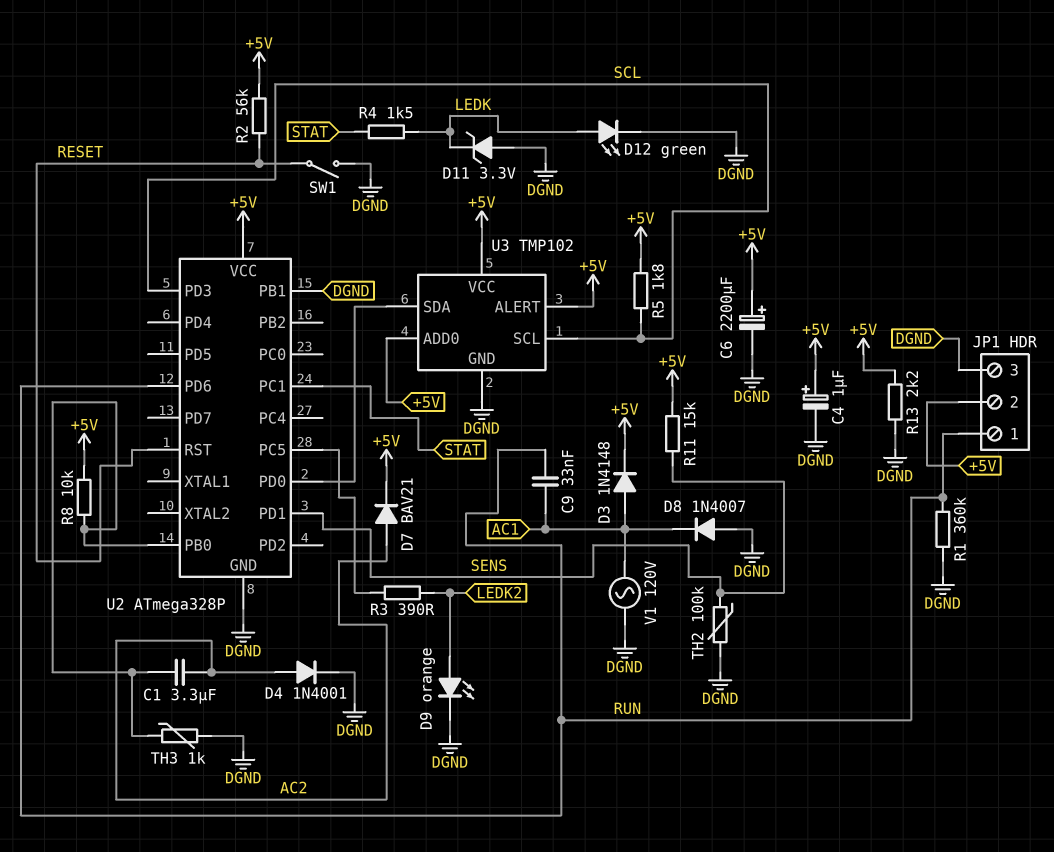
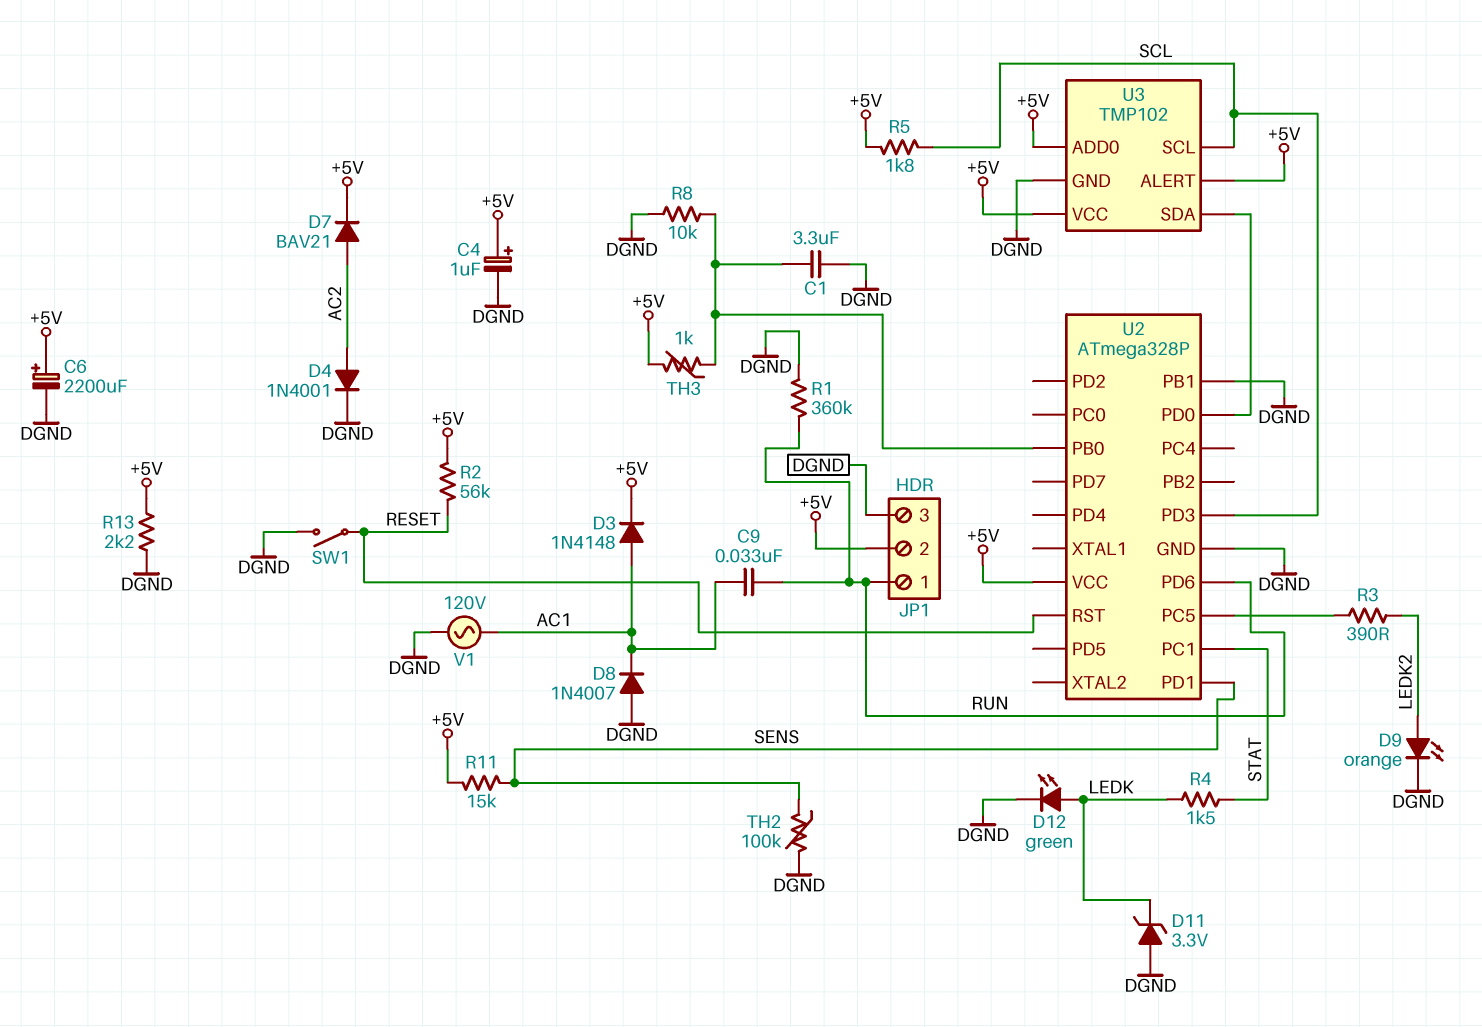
C1: 3.3uF (AC2, U2/PB0) -> 3.3uF (DGND, U2/PB0)
R8: 10k (+5V, U2/PB0) -> 10k (DGND, U2/PB0)
TH3: 1k (DGND, U2/PB0) -> 1k (+5V, U2/PB0)

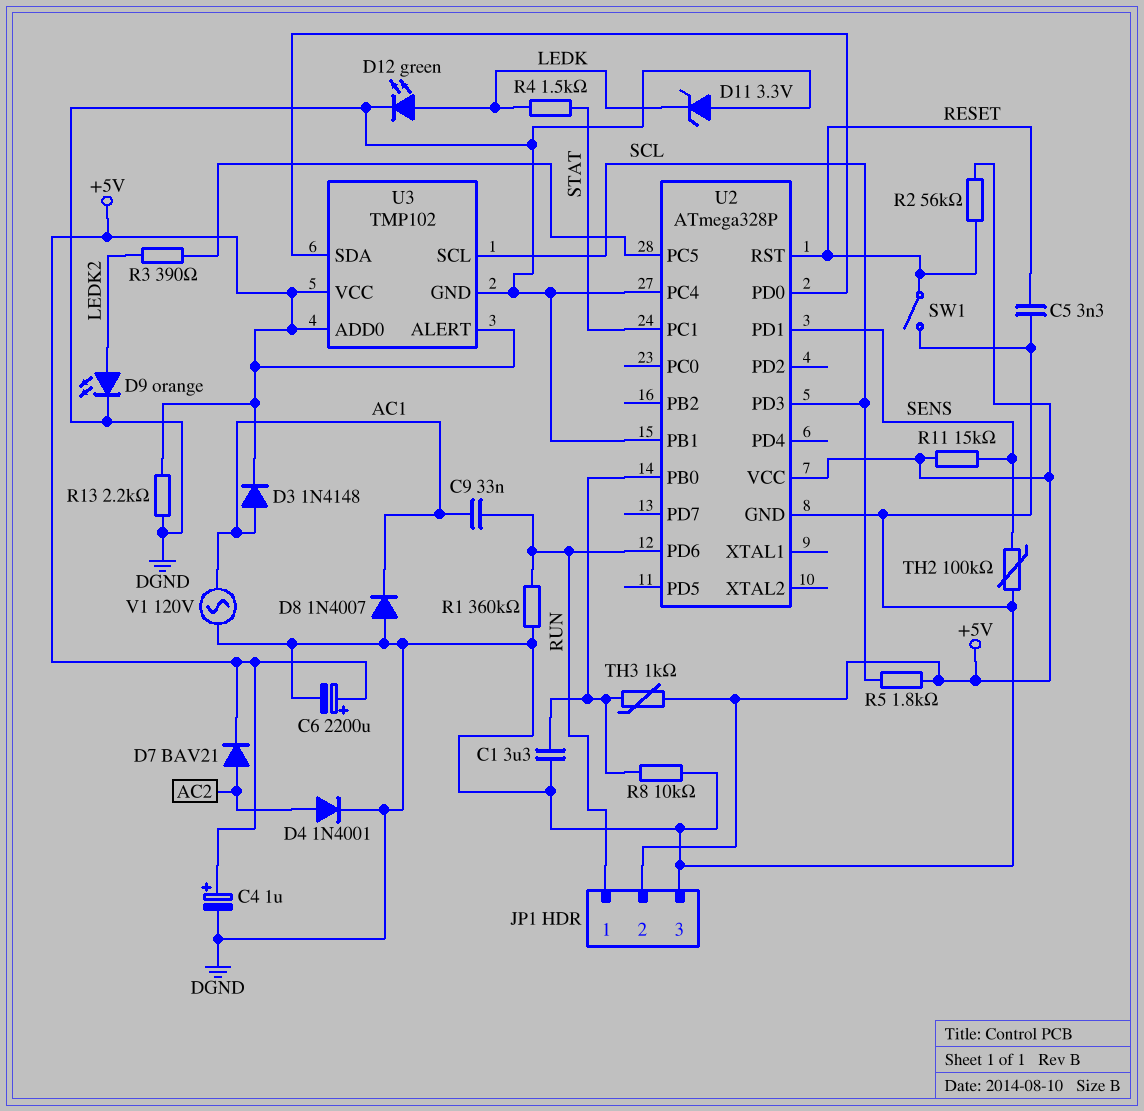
C5: none -> 3.3nF (DGND, RESET)
U2 pin PC4: none -> DGND

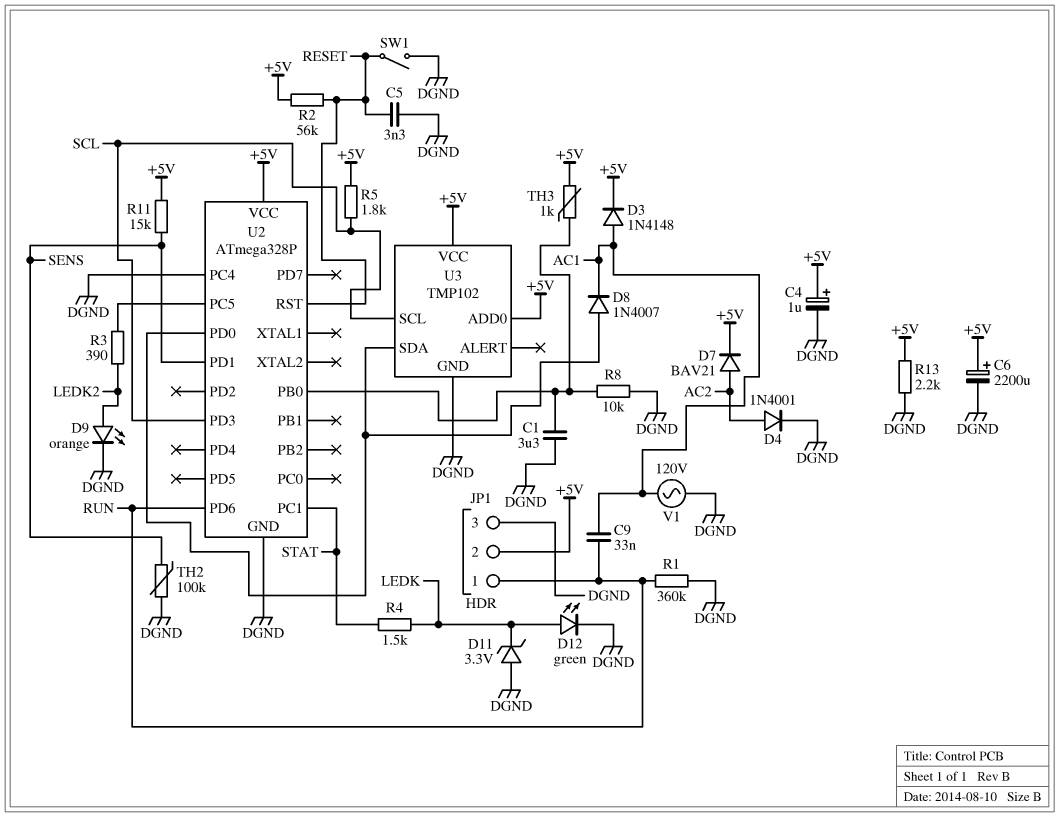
D8: diode 1N4007 (A DGND, K AC1) -> diode 1N4007 (A U2/PD0, K AC1)
U2 pin PB1: DGND -> none
U3 pin ALERT: +5V -> none

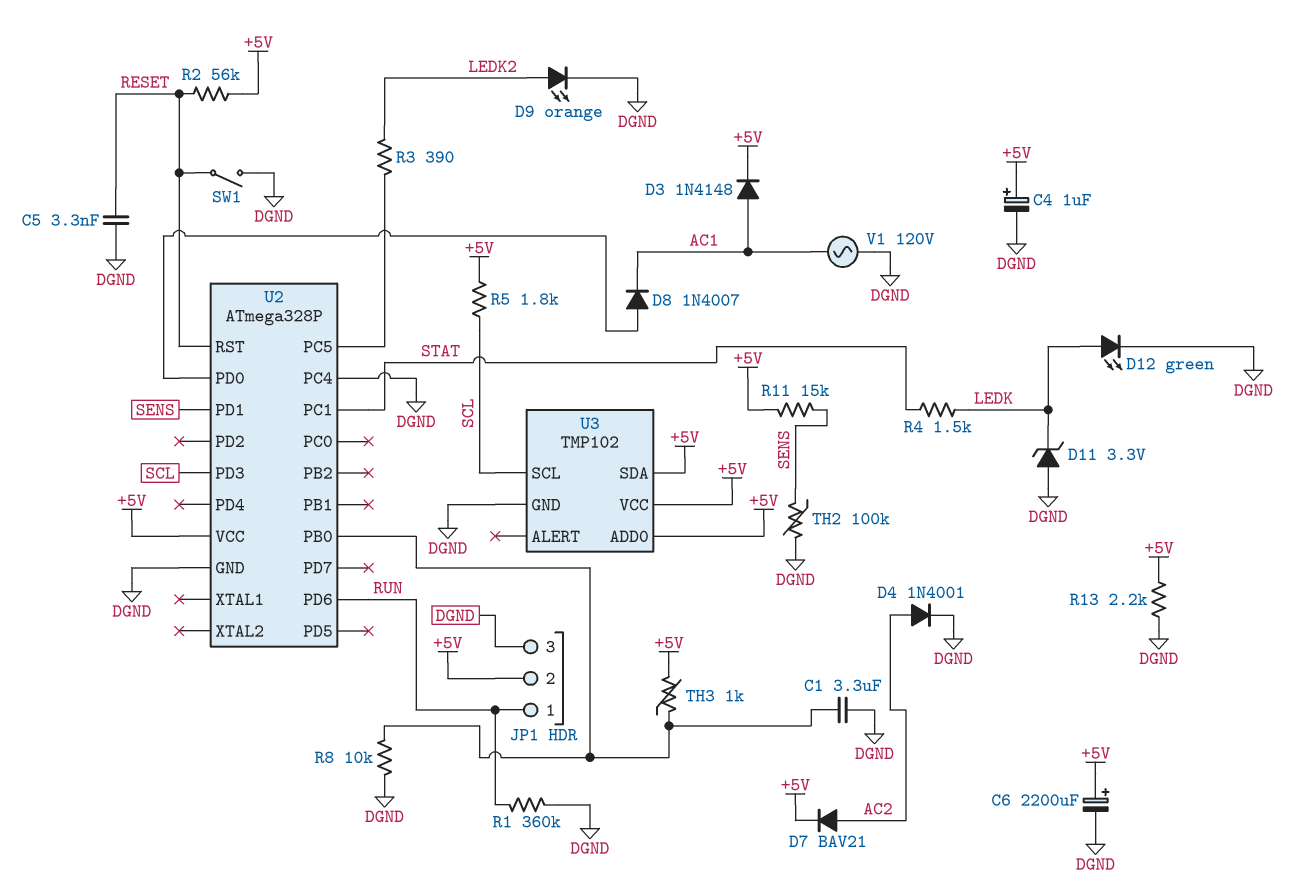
C9: 33nF (AC1, RUN) -> none
U3 pin SDA: U2/PD0 -> +5V

